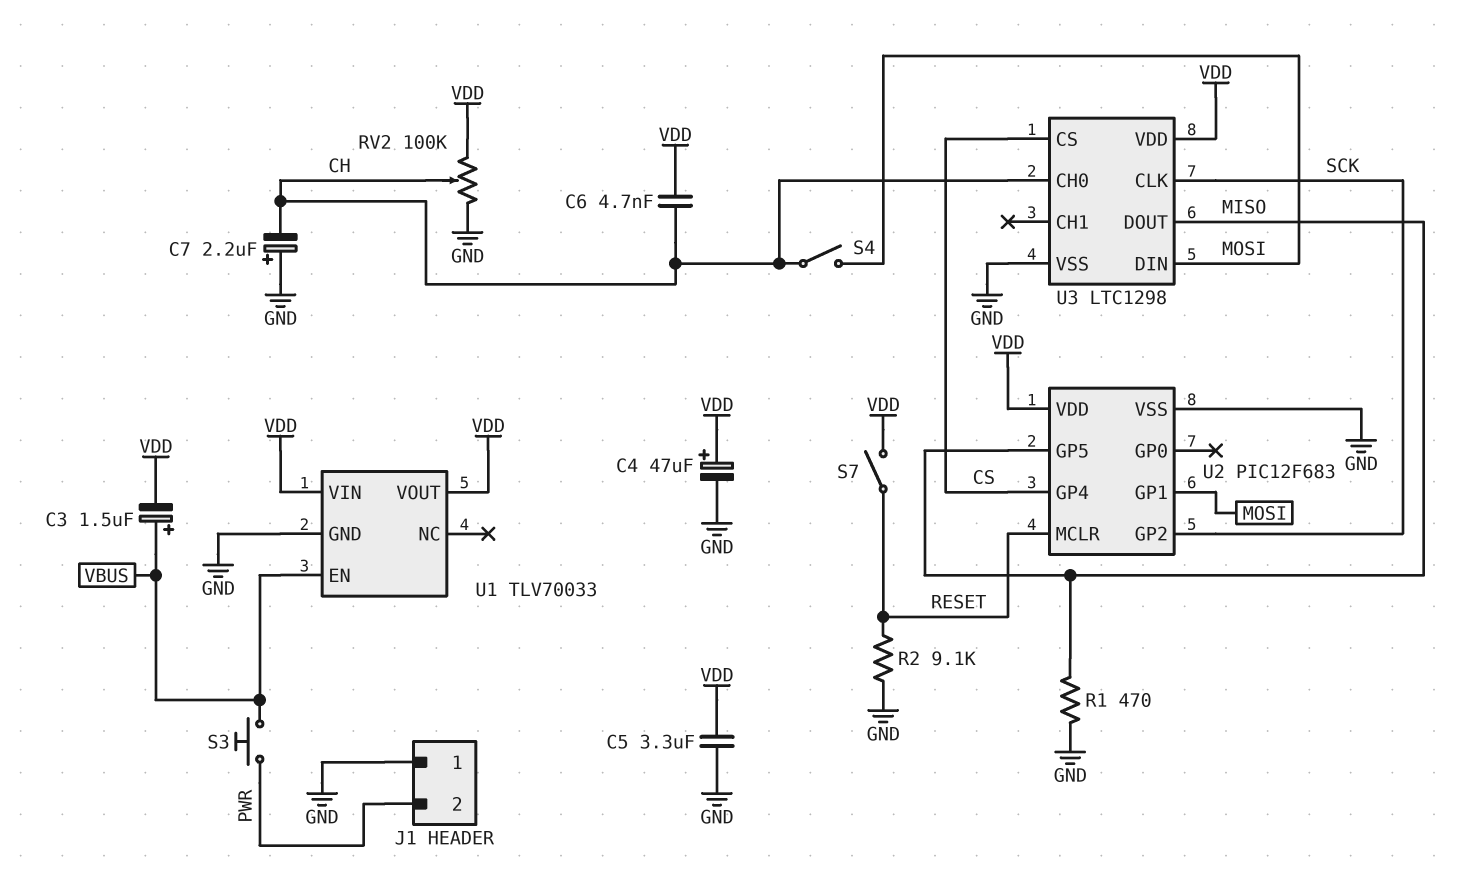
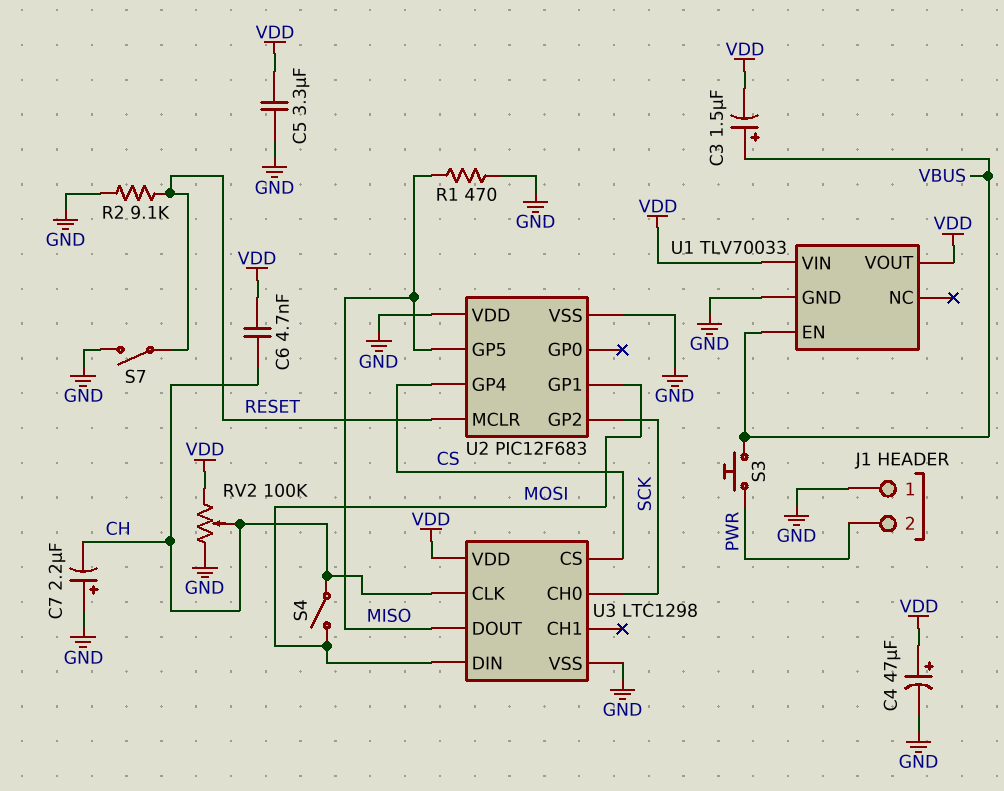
S7: switch (RESET, VDD) -> switch (GND, RESET)
U2 pin VDD: VDD -> GND
U3 pin CH0: CH -> SCK
U3 pin CLK: SCK -> CH

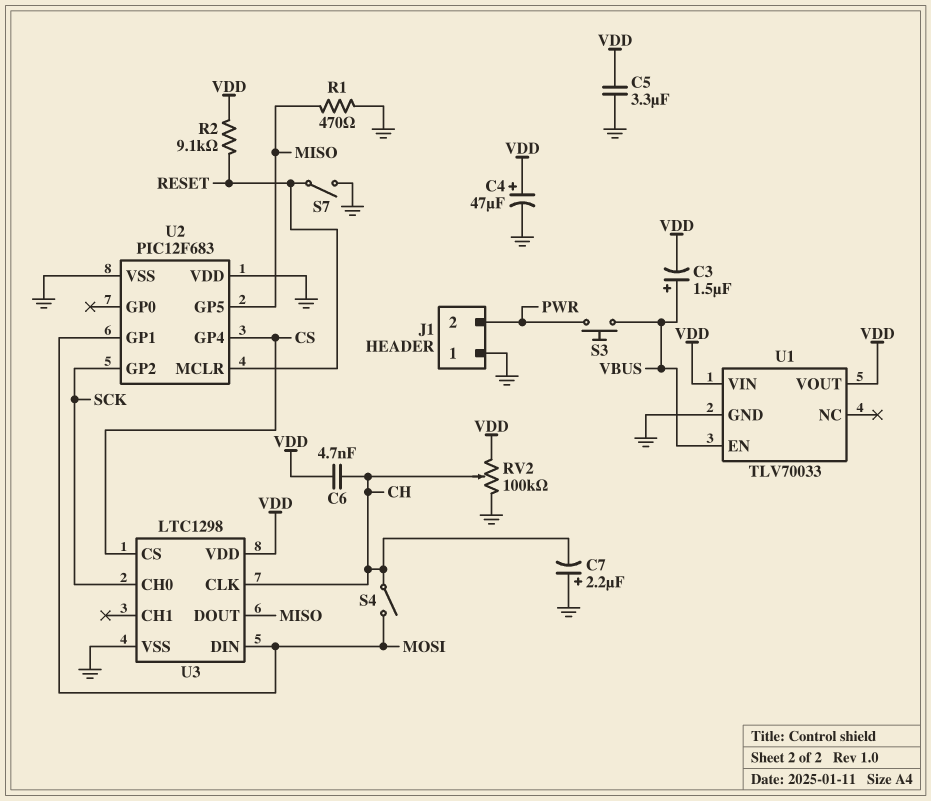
R2: 9.1k (GND, RESET) -> 9.1k (RESET, VDD)

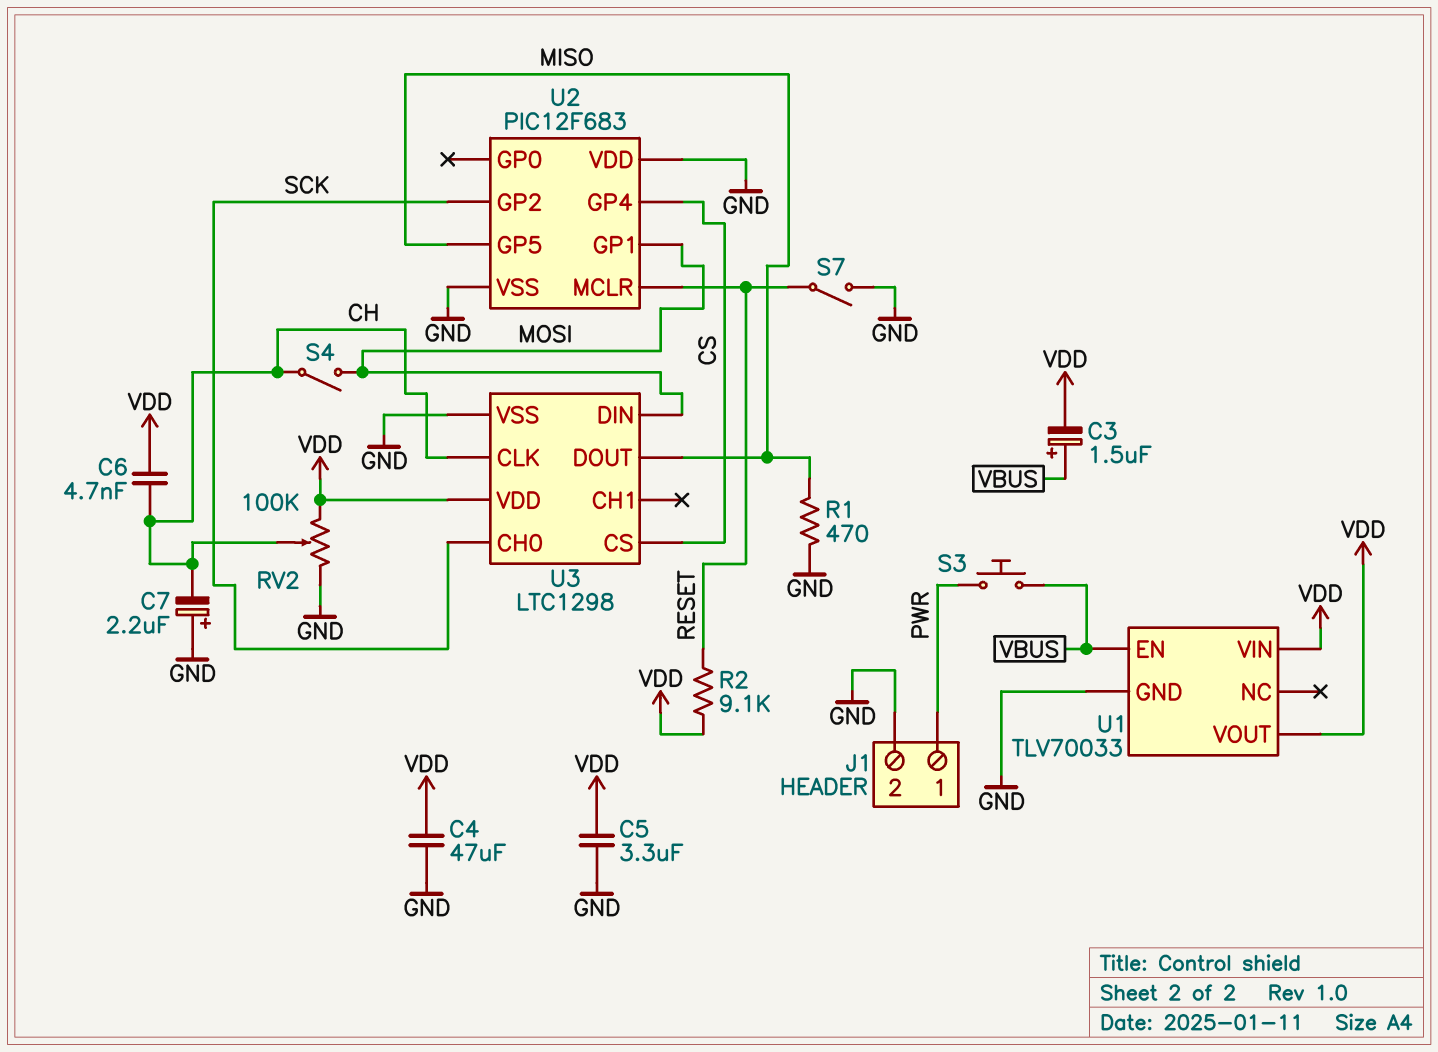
C4: 47uF (plus VDD, minus GND) -> 47uF (GND, VDD)
J1 pin 1: GND -> PWR
J1 pin 2: PWR -> GND

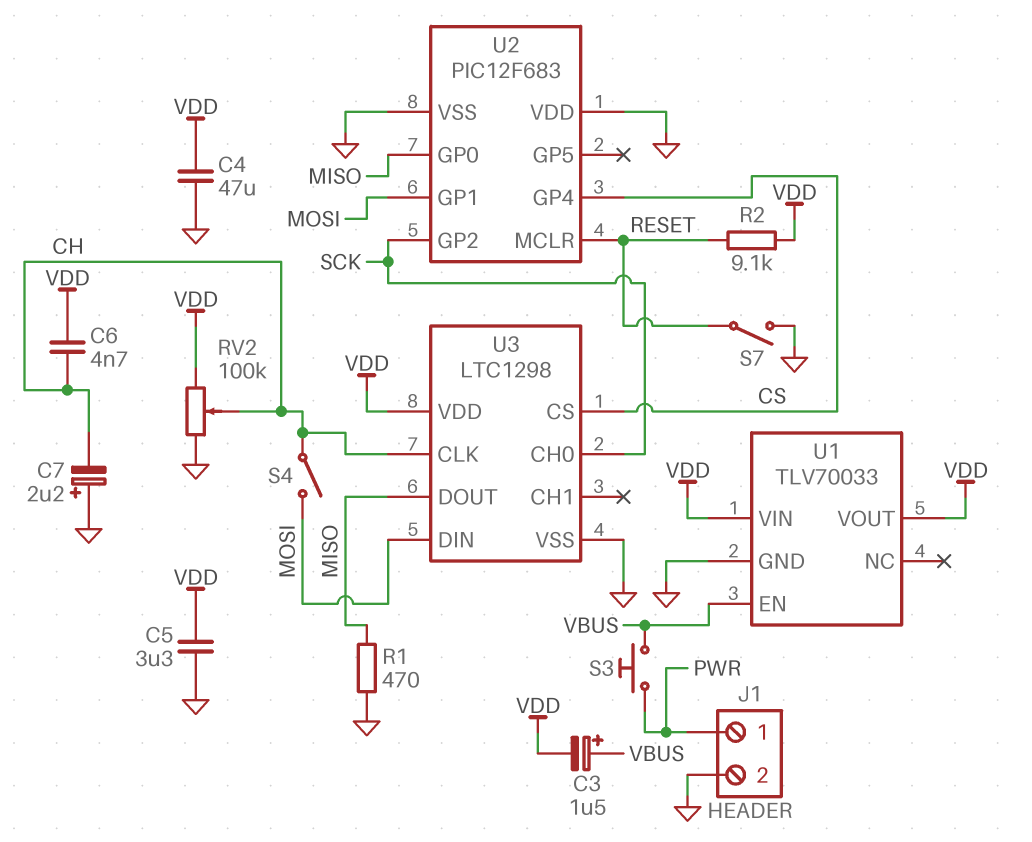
U2 pin GP0: none -> MISO
U2 pin GP5: MISO -> none

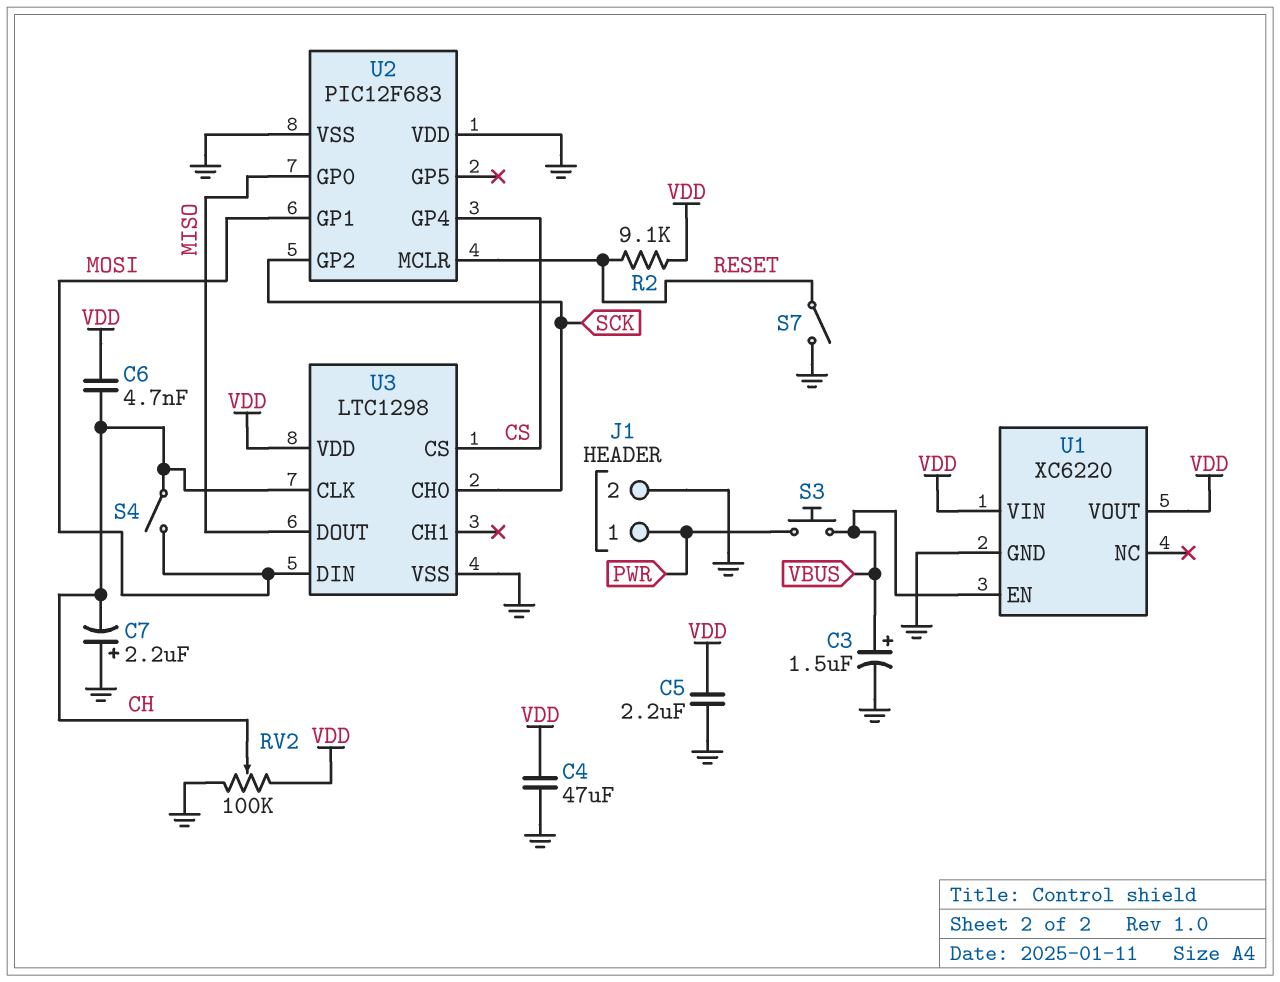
C3: 1.5uF (plus VBUS, minus VDD) -> 1.5uF (plus VBUS, minus GND)
C5: 3.3uF (GND, VDD) -> 2.2uF (GND, VDD)
R1: 470 (GND, MISO) -> none
U1: TLV70033 -> XC6220

